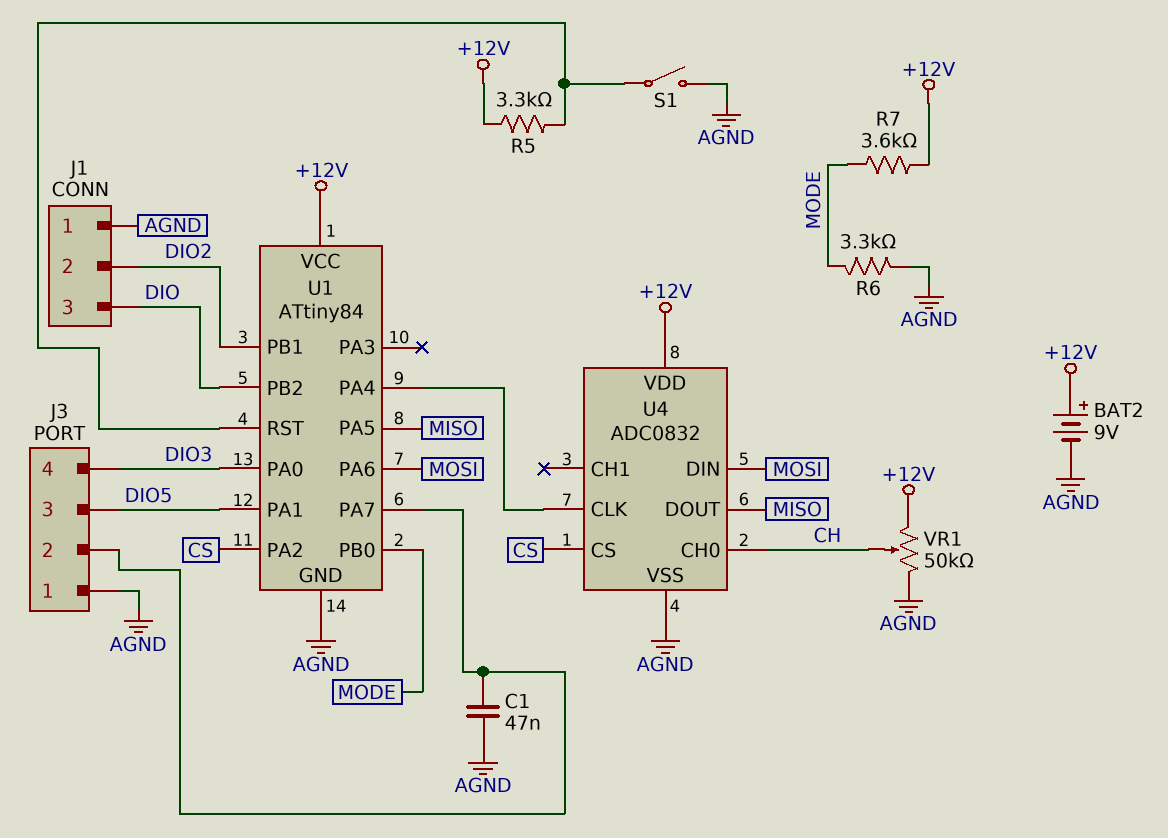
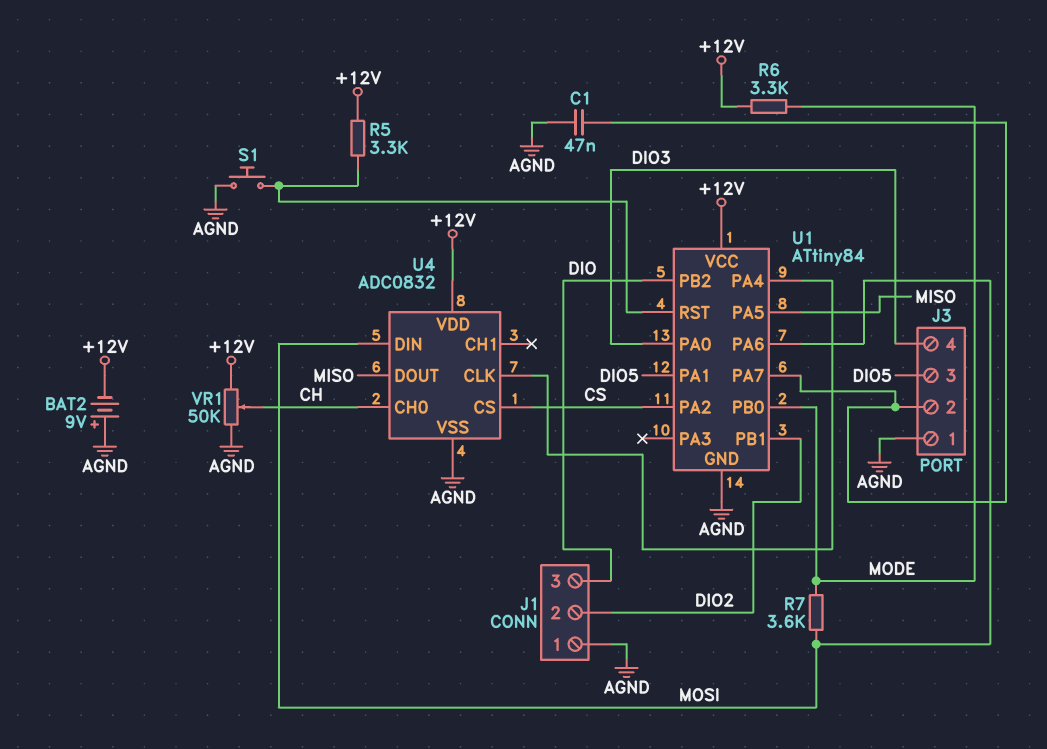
BAT2: 9V (plus +12V, minus AGND) -> 9V (plus AGND, minus +12V)
R6: 3.3k (AGND, MODE) -> 3.3k (+12V, MODE)
R7: 3.6k (+12V, MODE) -> 3.6k (MODE, MOSI)
S1: switch (AGND, U1/RST) -> button (AGND, U1/RST)

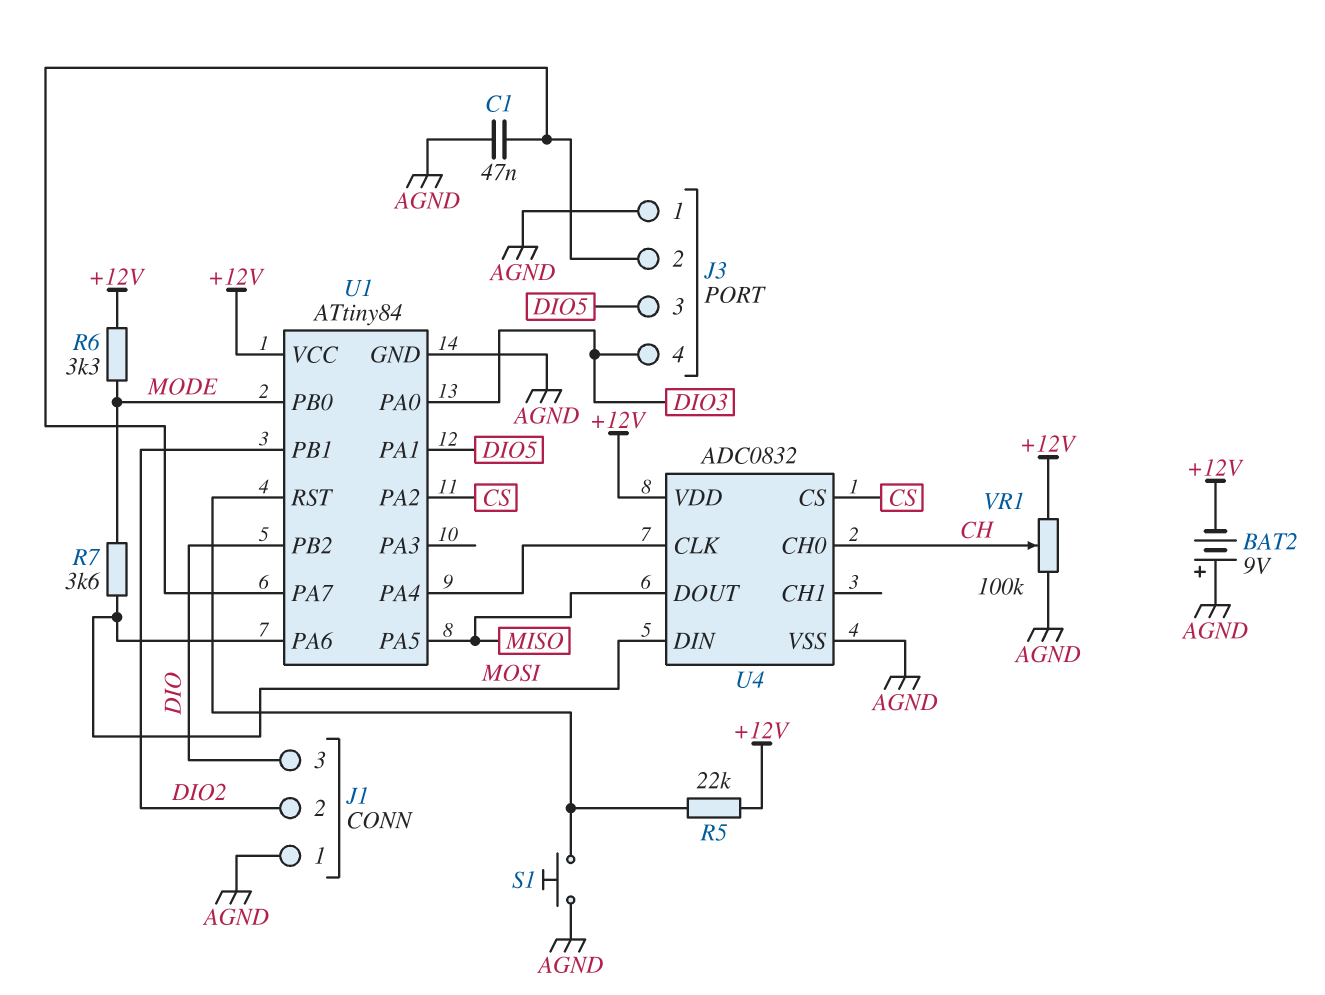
R5: 3.3k (+12V, U1/RST) -> 22k (+12V, U1/RST)
VR1: 50k (+12V, AGND, wiper CH) -> 100k (+12V, AGND, wiper CH)

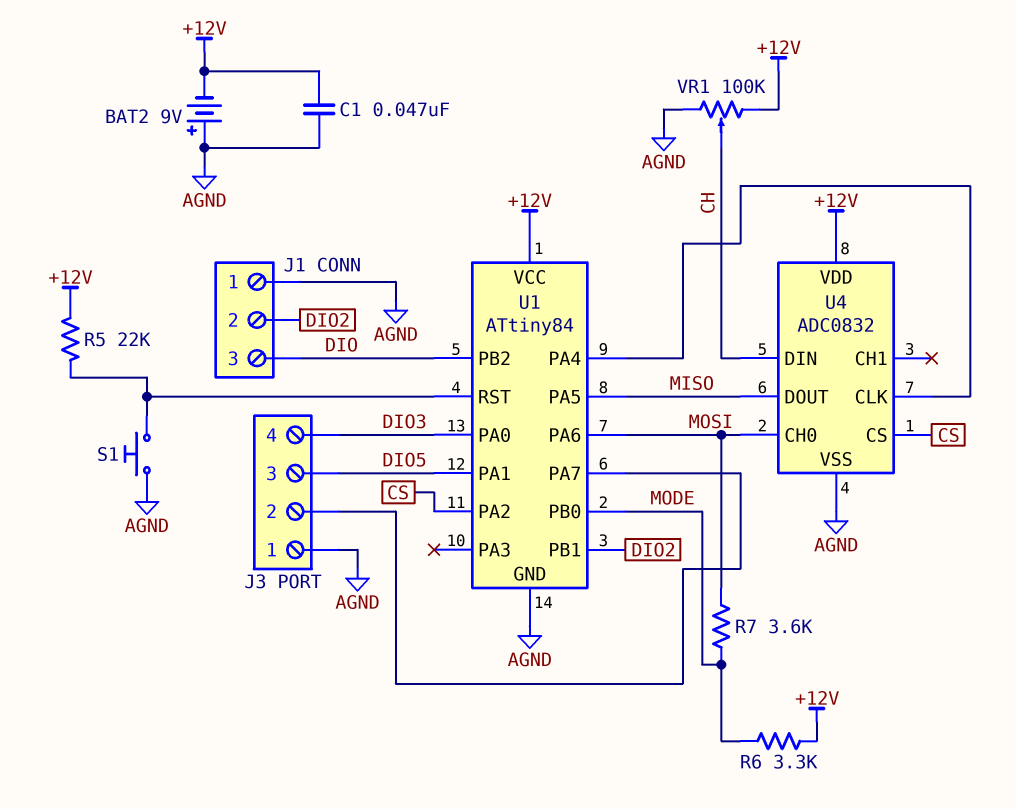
C1: 47nF (AGND, J3/2) -> 47nF (+12V, AGND)
U4 pin CH0: CH -> MOSI
U4 pin DIN: MOSI -> CH

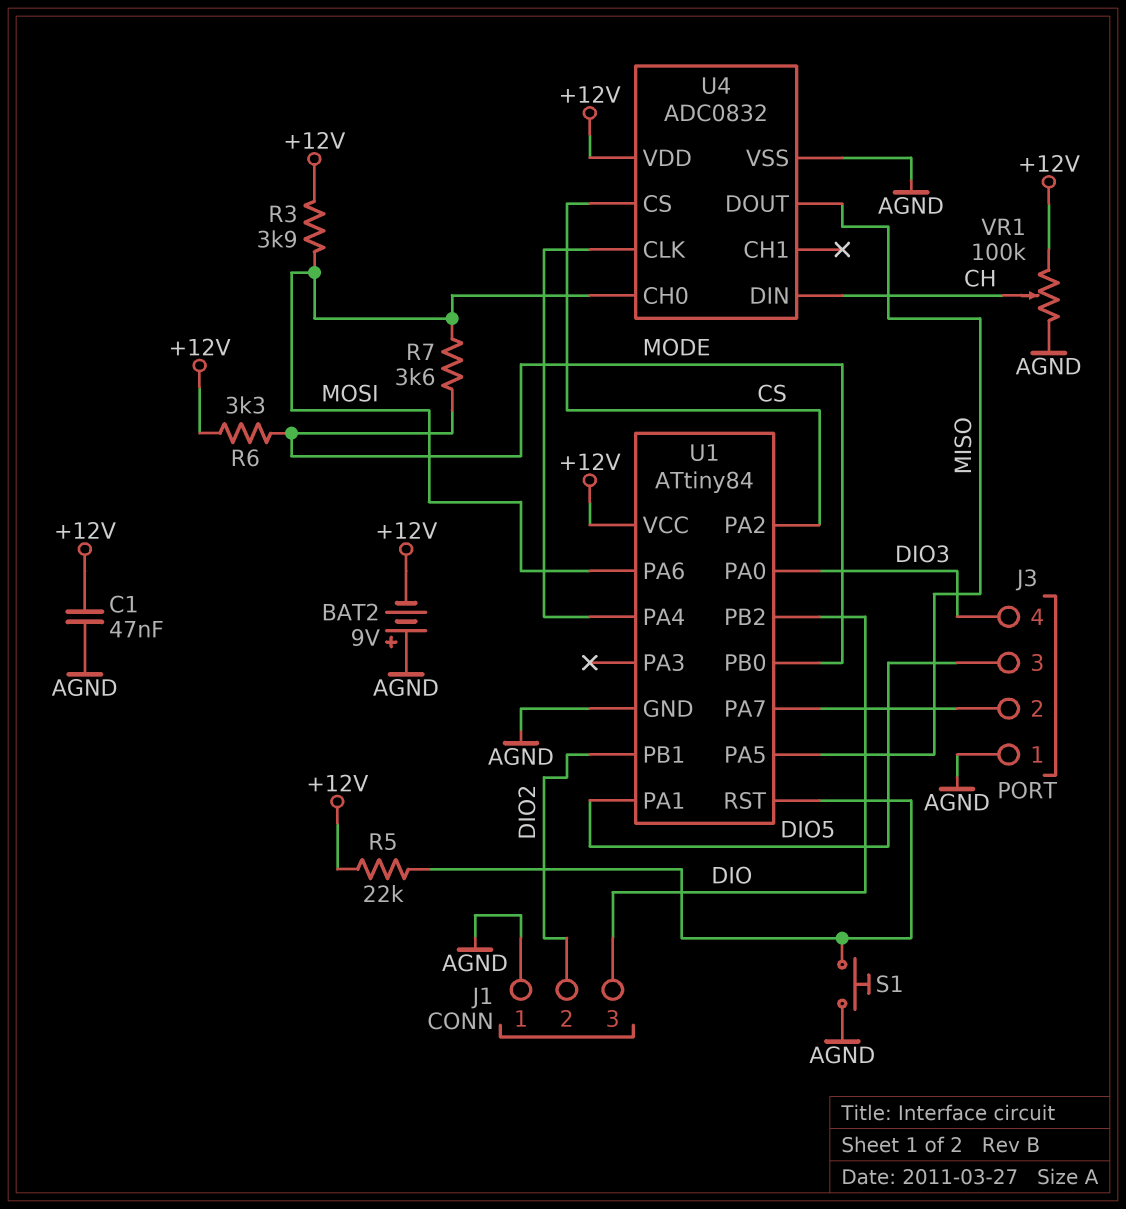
R3: none -> 3.9k (+12V, MOSI)

